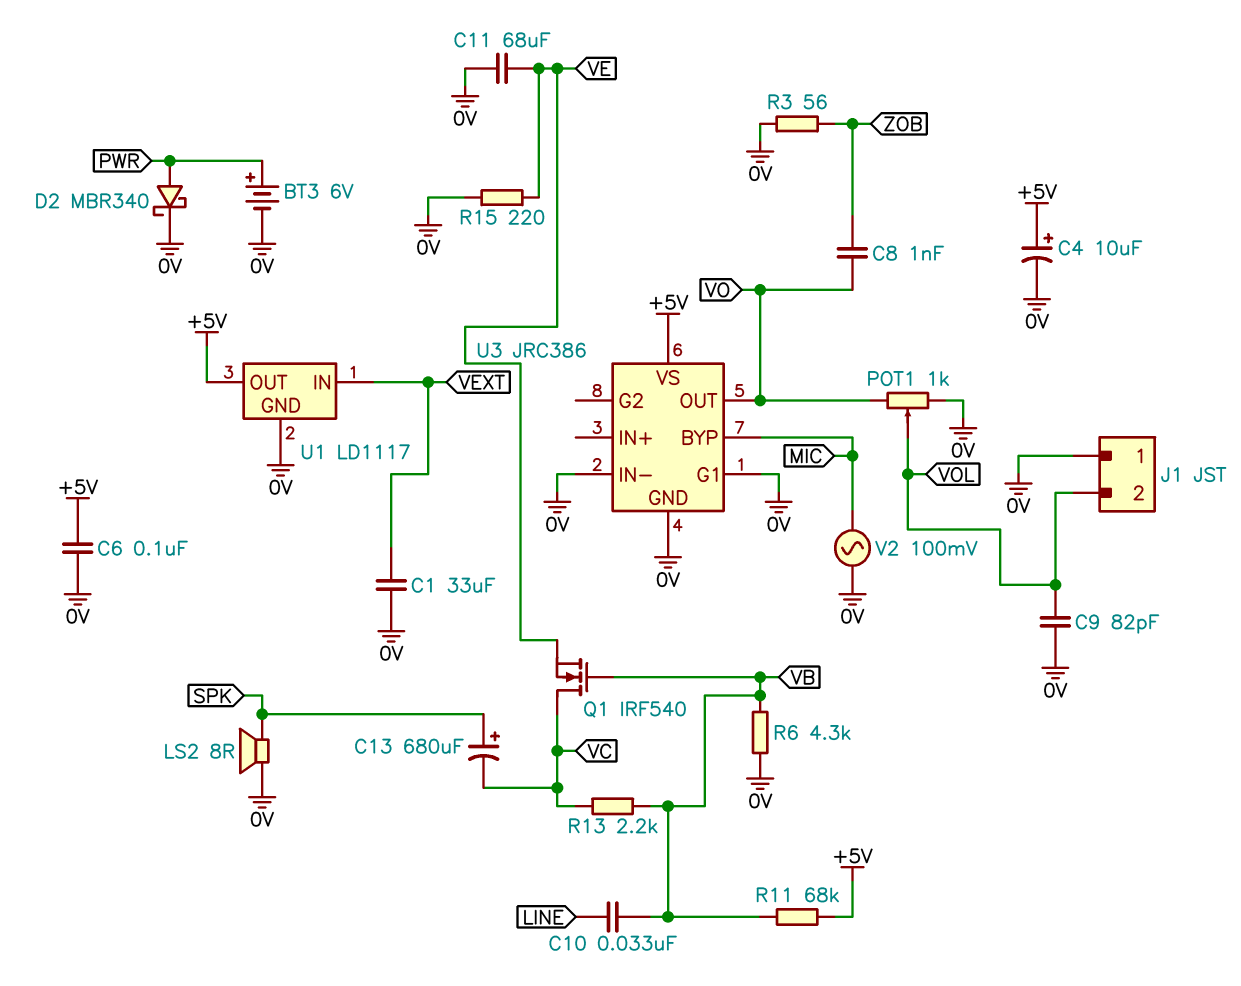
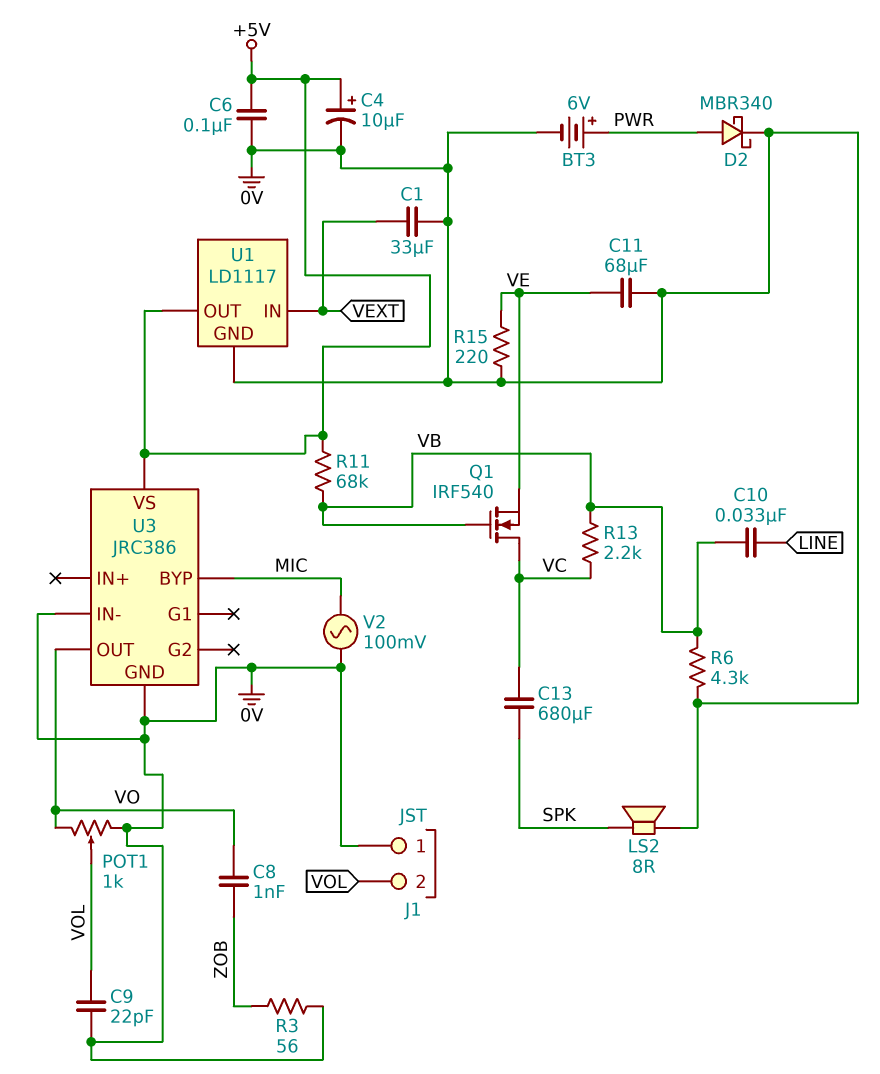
C9: 82pF (0V, VOL) -> 22pF (0V, VOL)
C13: 680uF (plus SPK, minus VC) -> 680uF (SPK, VC)
U3 pin G1: 0V -> none

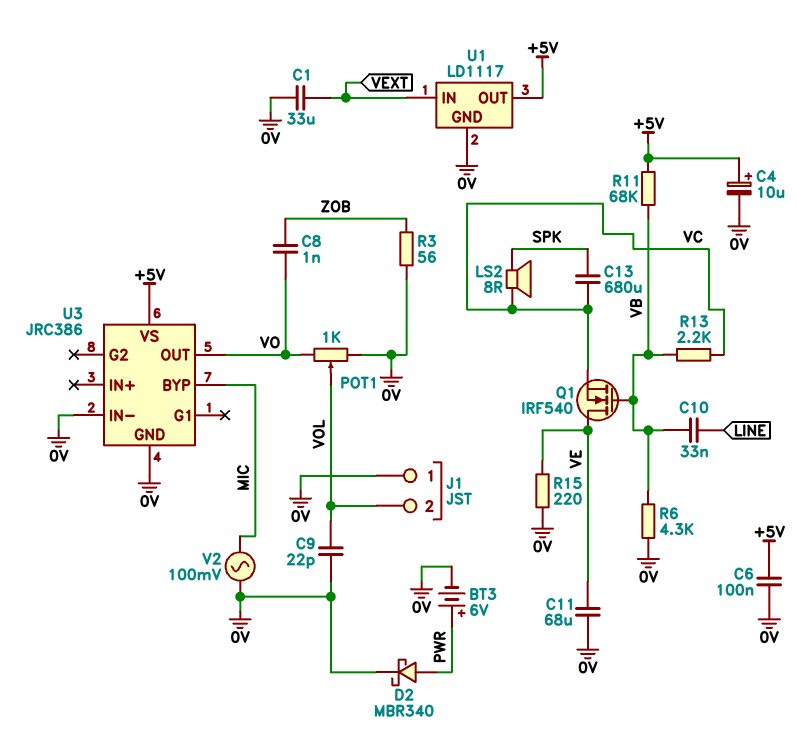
LS2: speaker 8R (0V, SPK) -> speaker 8R (SPK, VC)
Q1: NMOS IRF540 (G VB, D VC, S VE) -> NMOS IRF540 (G VB, D VE, S VC)

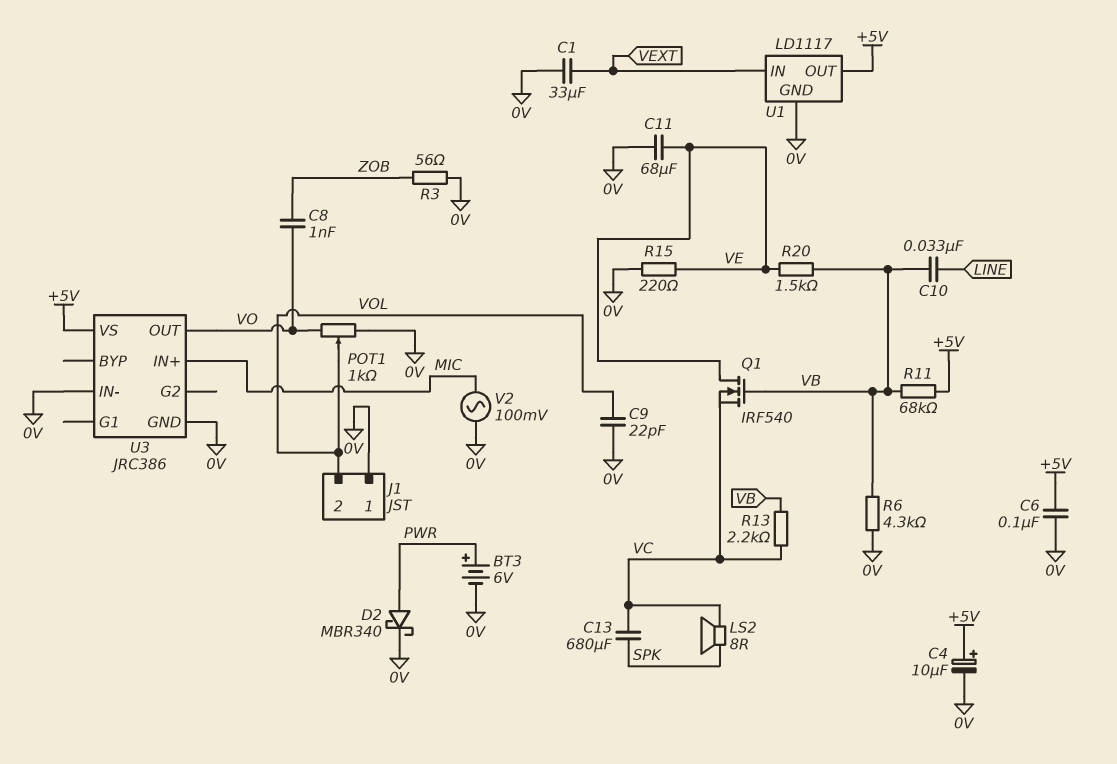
R20: none -> 1.5k (VB, VE)
U3 pin BYP: MIC -> none
U3 pin IN+: none -> MIC

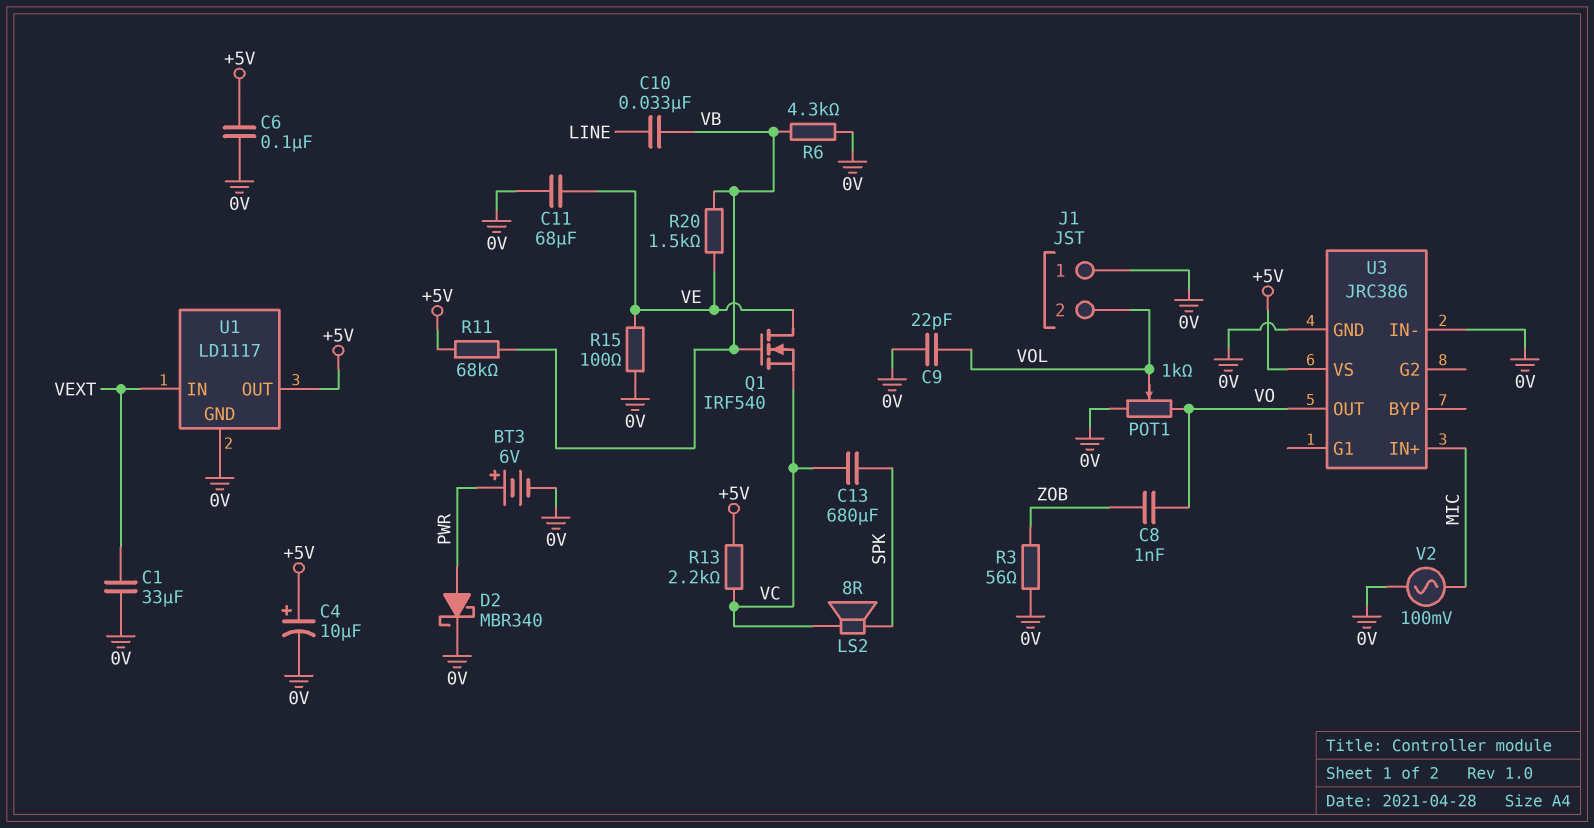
R13: 2.2k (VB, VC) -> 2.2k (+5V, VC)
R15: 220 (0V, VE) -> 100 (0V, VE)

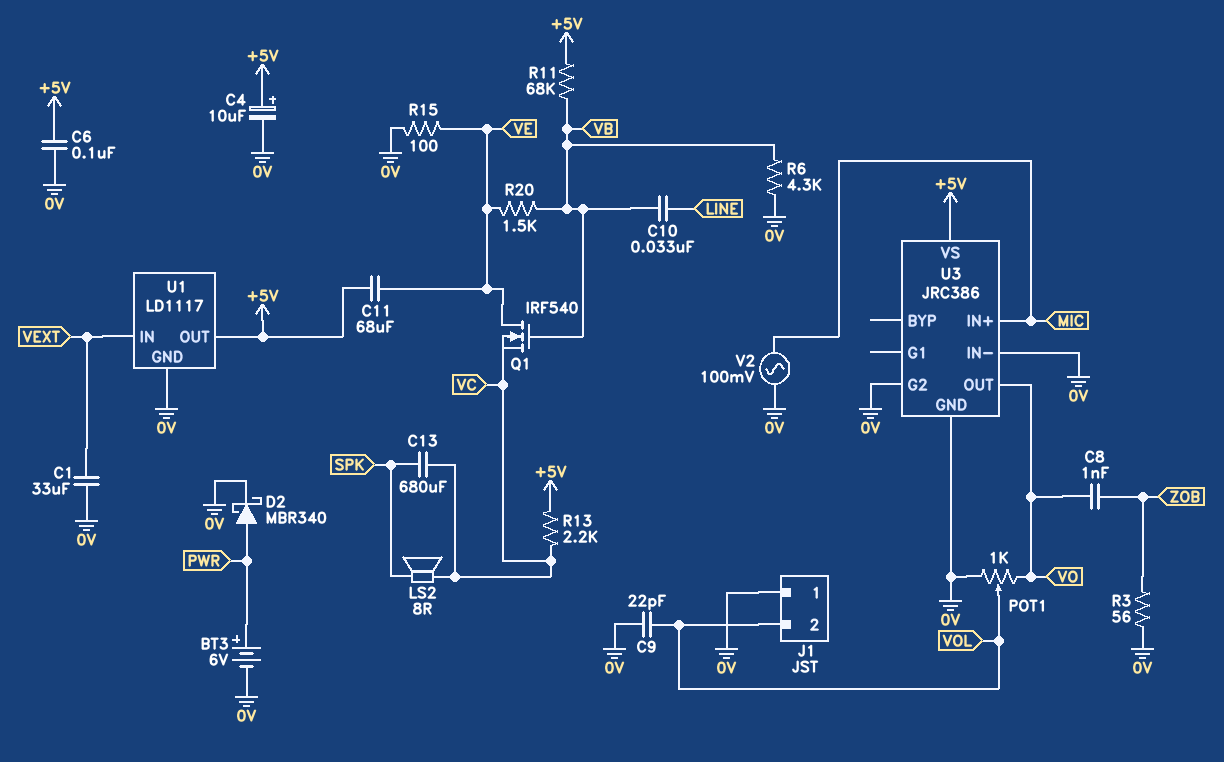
C11: 68uF (0V, VE) -> 68uF (+5V, VE)
U3 pin G2: none -> 0V

